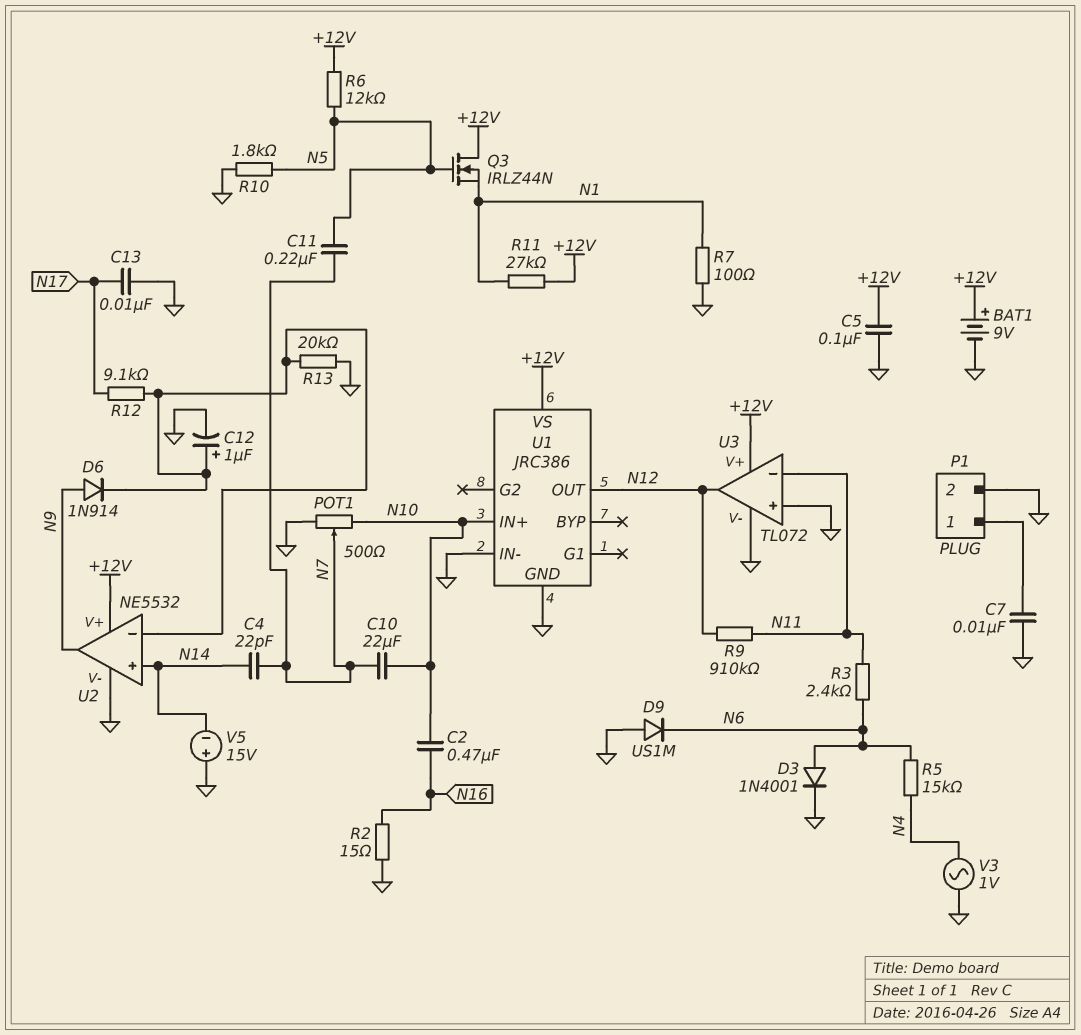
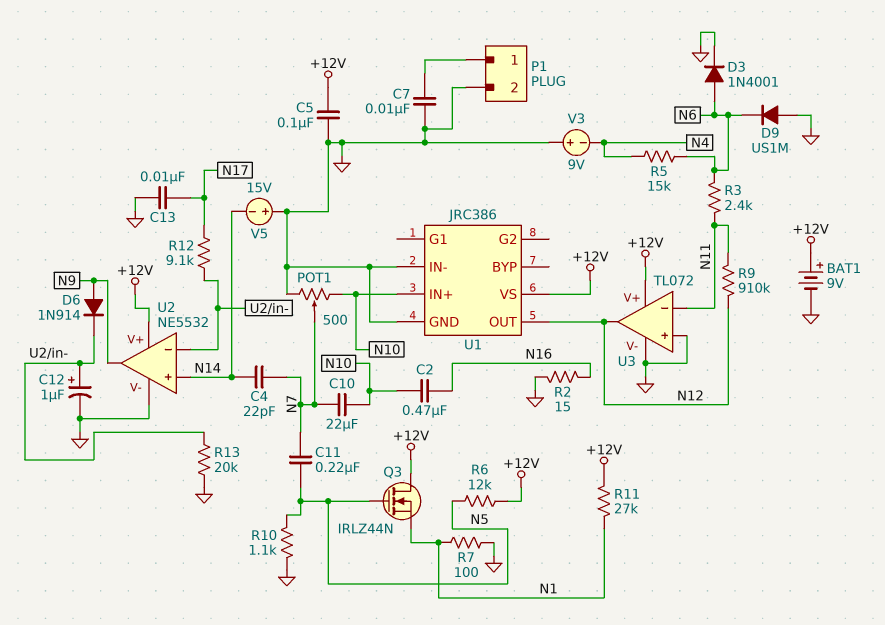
R10: 1.8k (GND, N5) -> 1.1k (GND, N5)
V3: AC 1V (GND, N4) -> 9V (plus GND, minus N4)

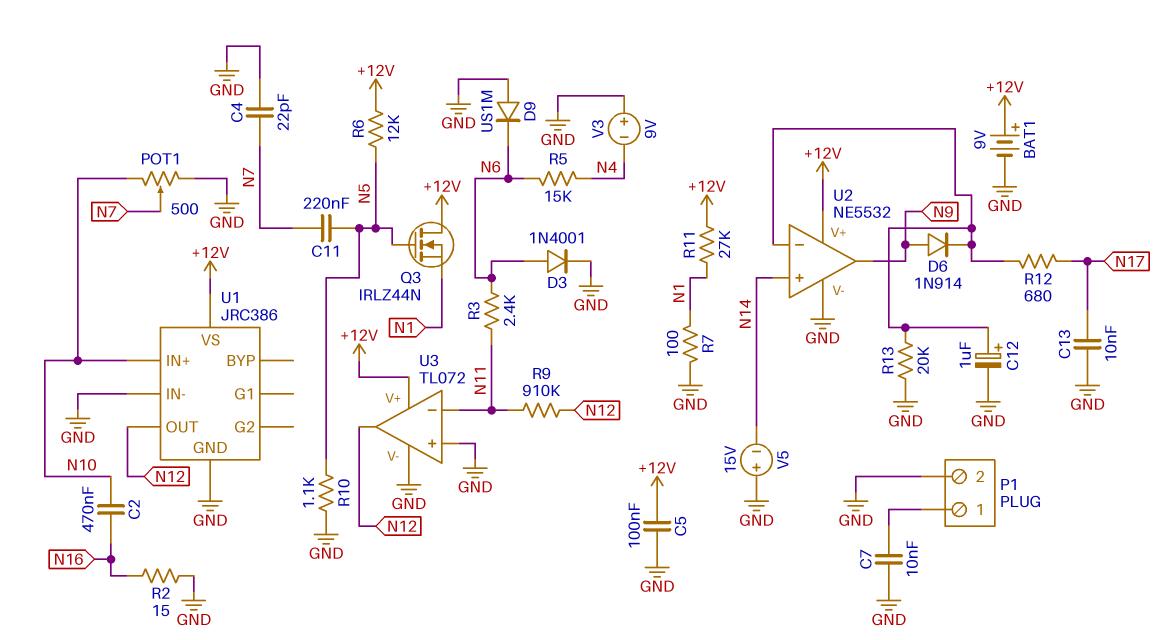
C4: 22pF (N7, N14) -> 22pF (GND, N7)
C10: 22uF (N7, N10) -> none
R12: 9.1k (N17, U2/in-) -> 680 (N17, U2/in-)

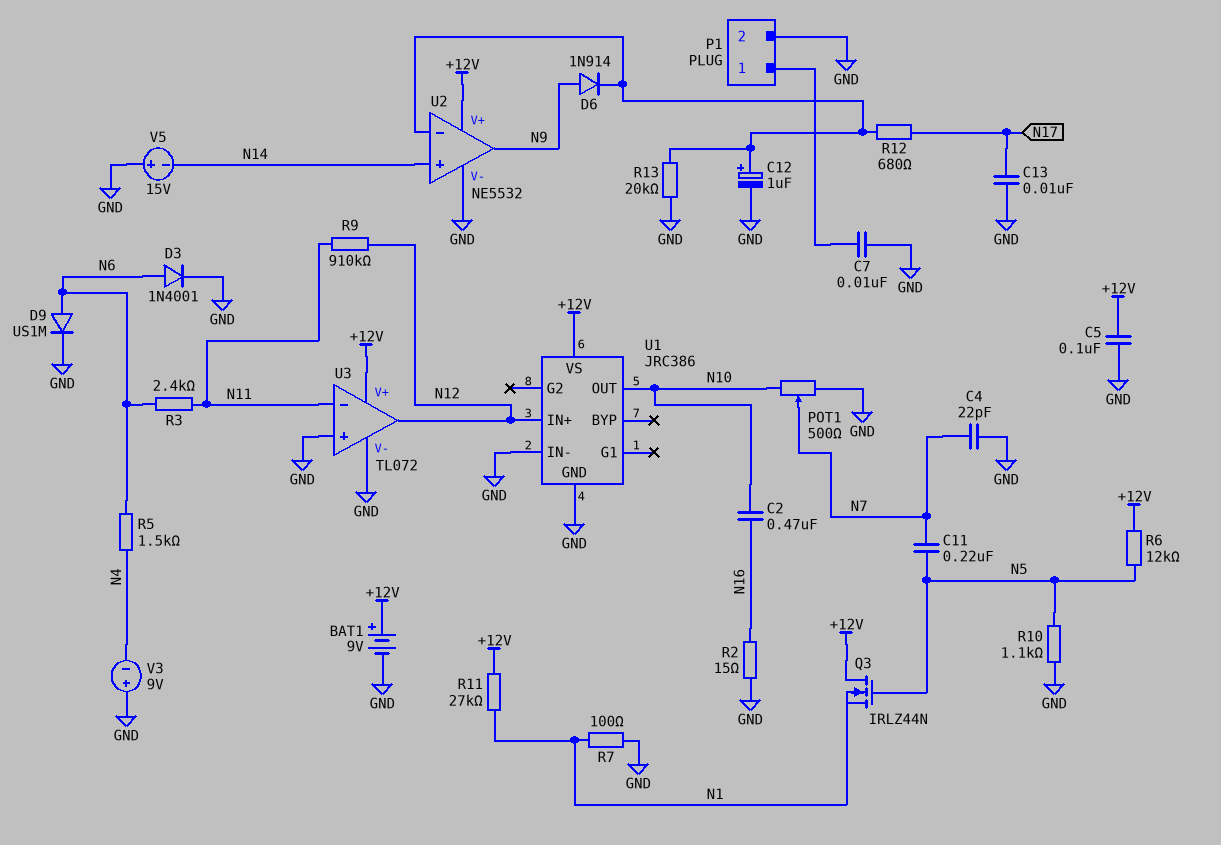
D9: diode US1M (A GND, K N6) -> diode US1M (A N6, K GND)
R5: 15k (N4, N6) -> 1.5k (N4, N6)
U1 pin IN+: N10 -> N12
U1 pin OUT: N12 -> N10

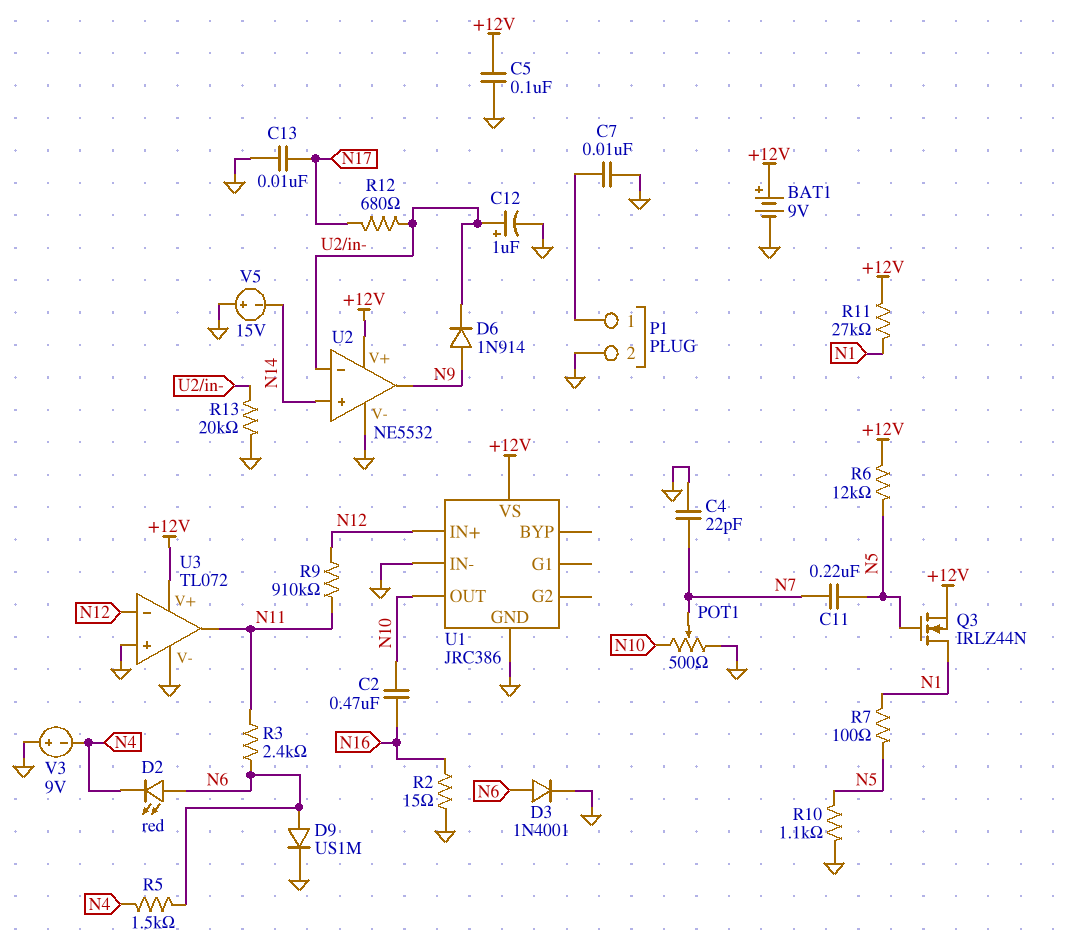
D2: none -> LED red (A N6, K N4)
Q3: NMOS IRLZ44N (G N5, D +12V, S N1) -> NMOS IRLZ44N (G N5, D N1, S +12V)
R7: 100 (GND, N1) -> 100 (N1, N5)
U3 pin in-: N11 -> N12
U3 pin out: N12 -> N11

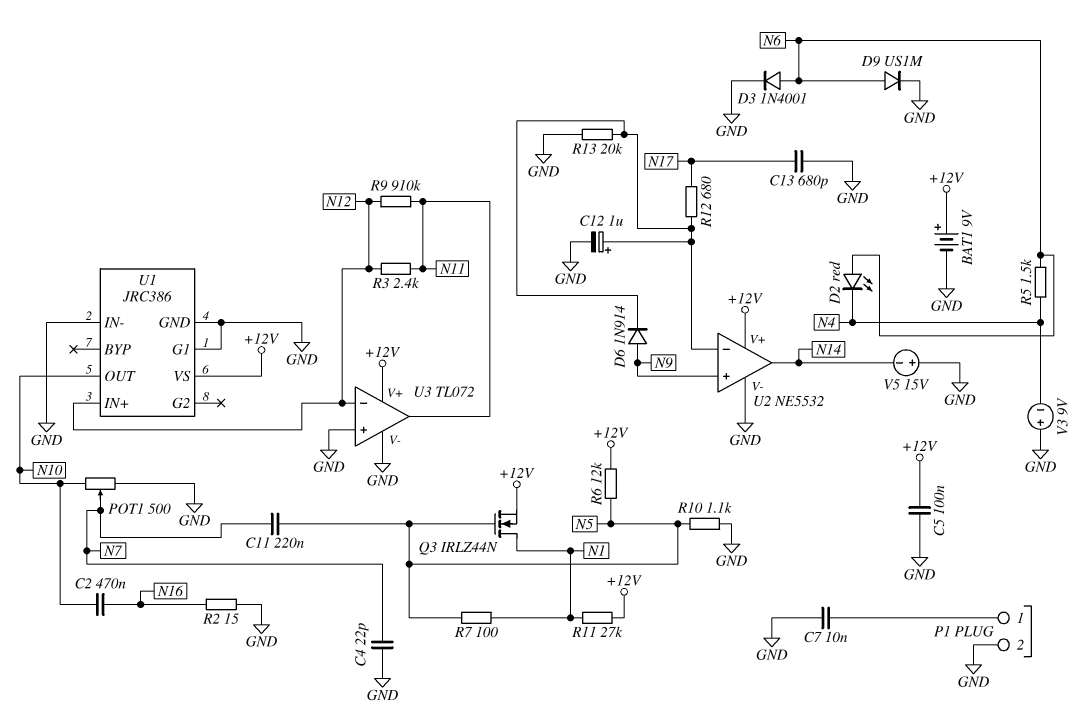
C13: 10nF (GND, N17) -> 680pF (GND, N17)
R3: 2.4k (N6, N11) -> 2.4k (N11, N12)
U1 pin G1: none -> GND
U2 pin in+: N14 -> N9
U2 pin out: N9 -> N14

